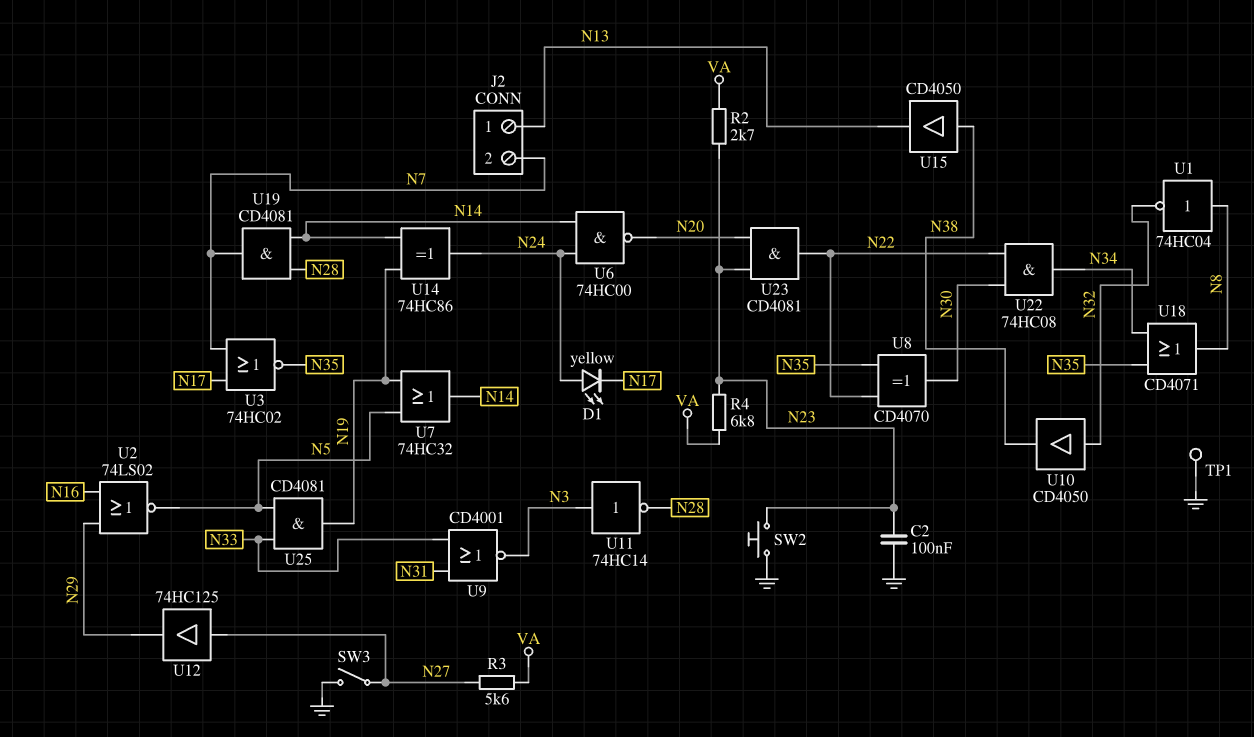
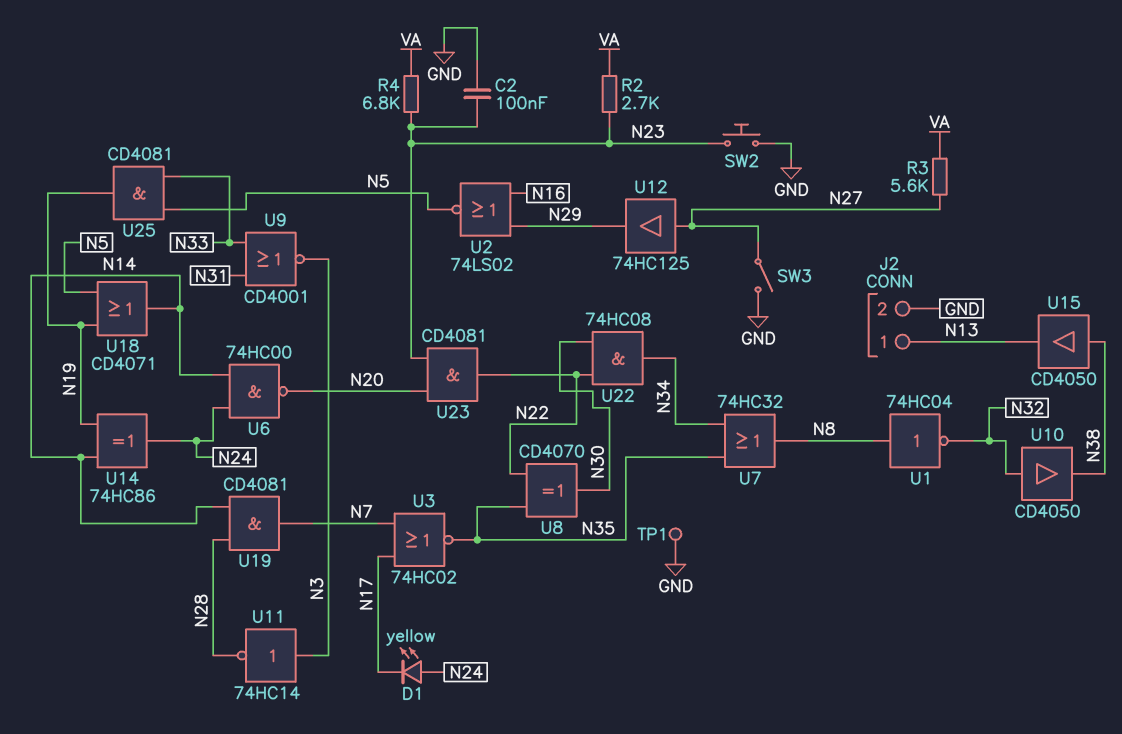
J2 pin 2: N7 -> GND
U7: OR 74HC32 (in N5, in N19, out N14) -> OR 74HC32 (in N34, in N35, out N8)
U18: OR CD4071 (in N34, in N35, out N8) -> OR CD4071 (in N5, in N19, out N14)

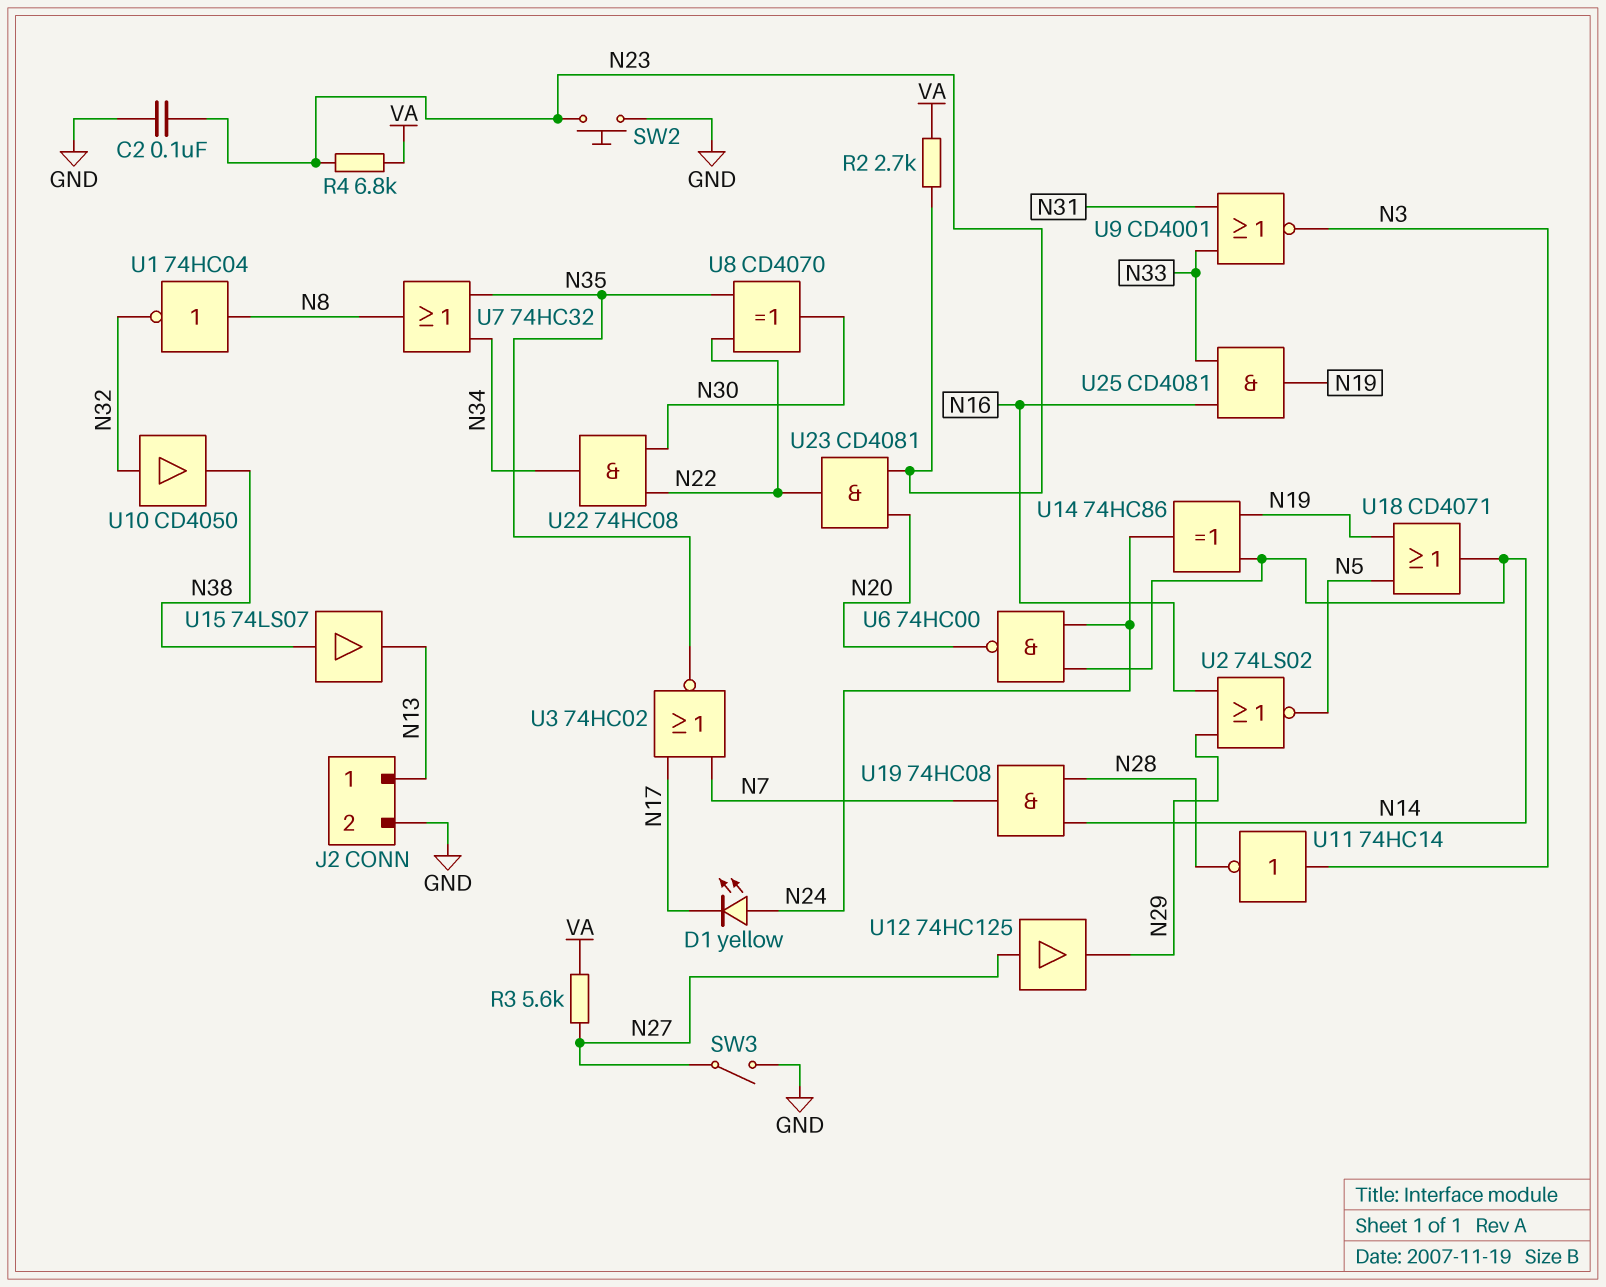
TP1: test point (GND) -> none
U15: buffer CD4050 (in N38, out N13) -> buffer 74LS07 (in N38, out N13)
U19: AND CD4081 (in N14, in N28, out N7) -> AND 74HC08 (in N14, in N28, out N7)
U25: AND CD4081 (in N5, in N33, out N19) -> AND CD4081 (in N16, in N33, out N19)

